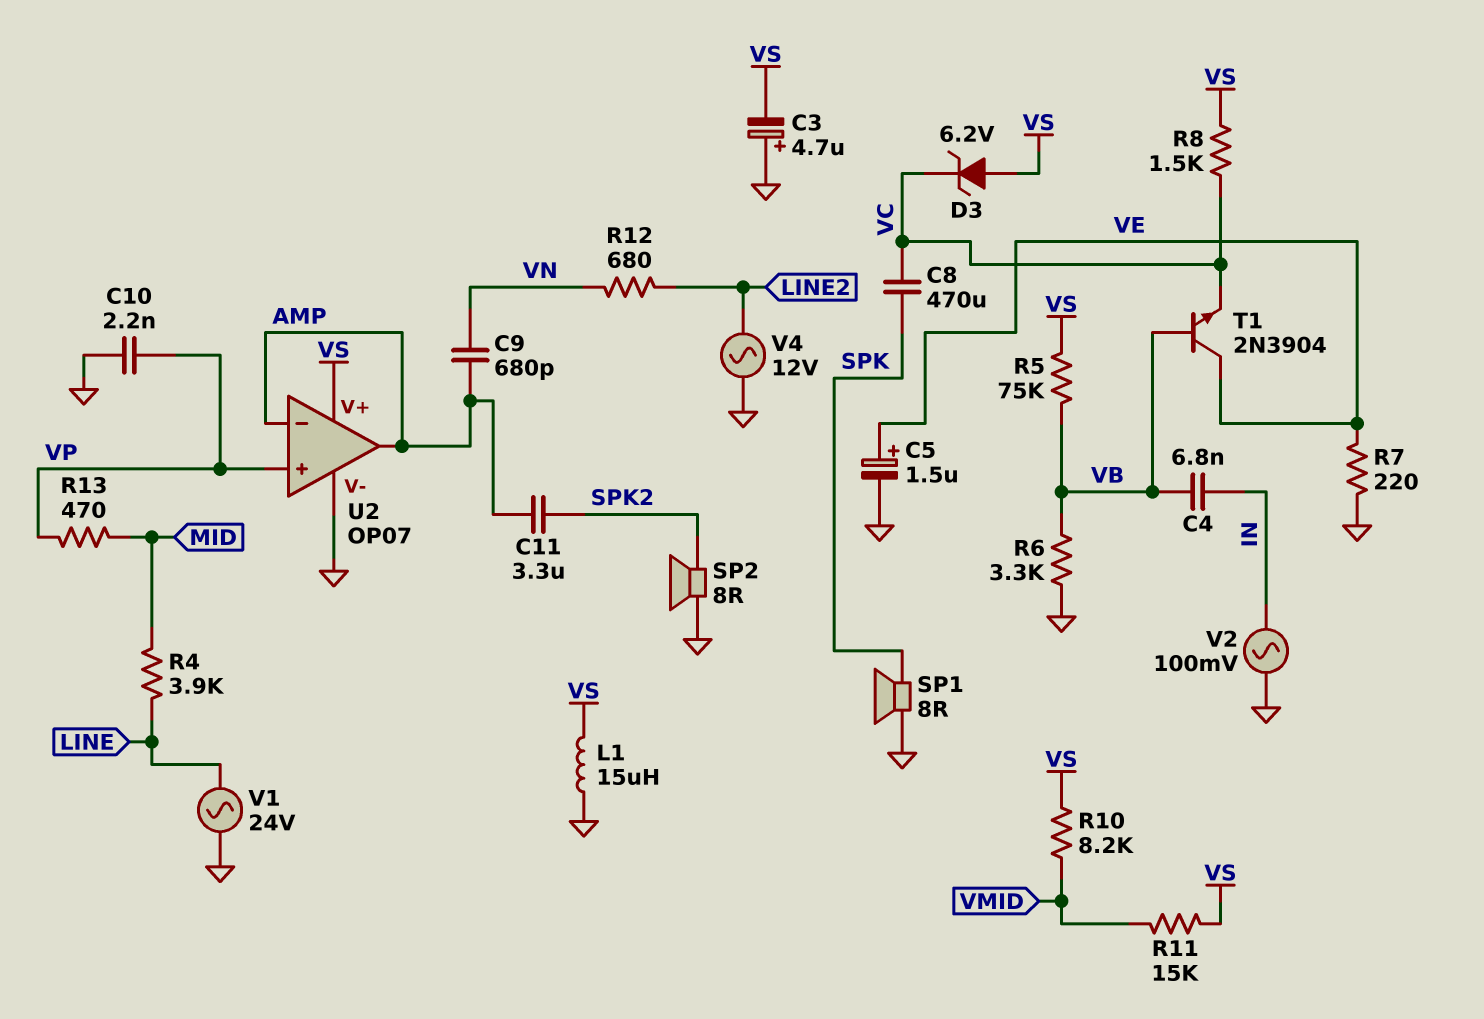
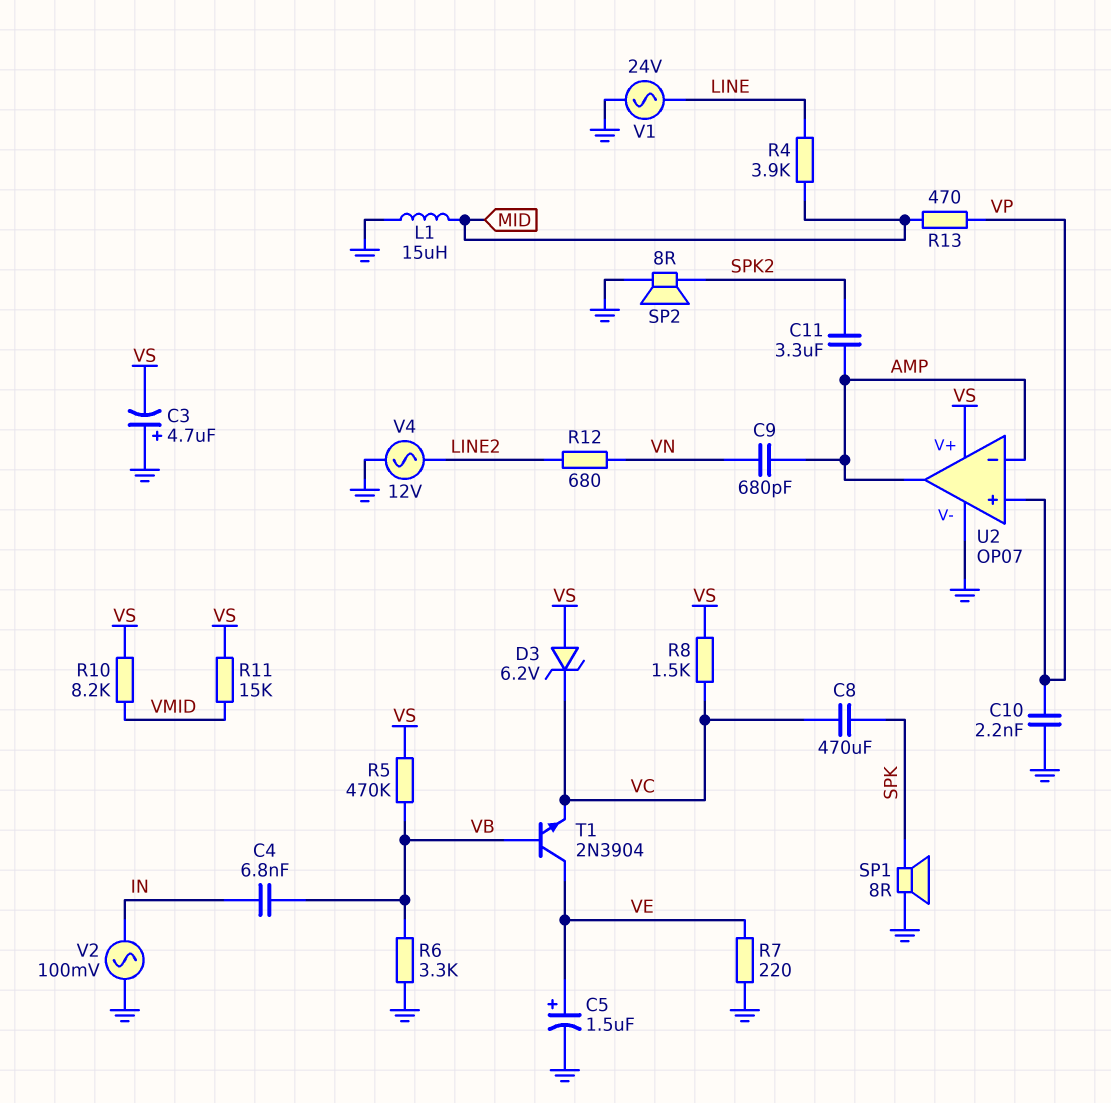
L1: 15uH (GND, VS) -> 15uH (GND, MID)
R5: 75k (VB, VS) -> 470k (VB, VS)

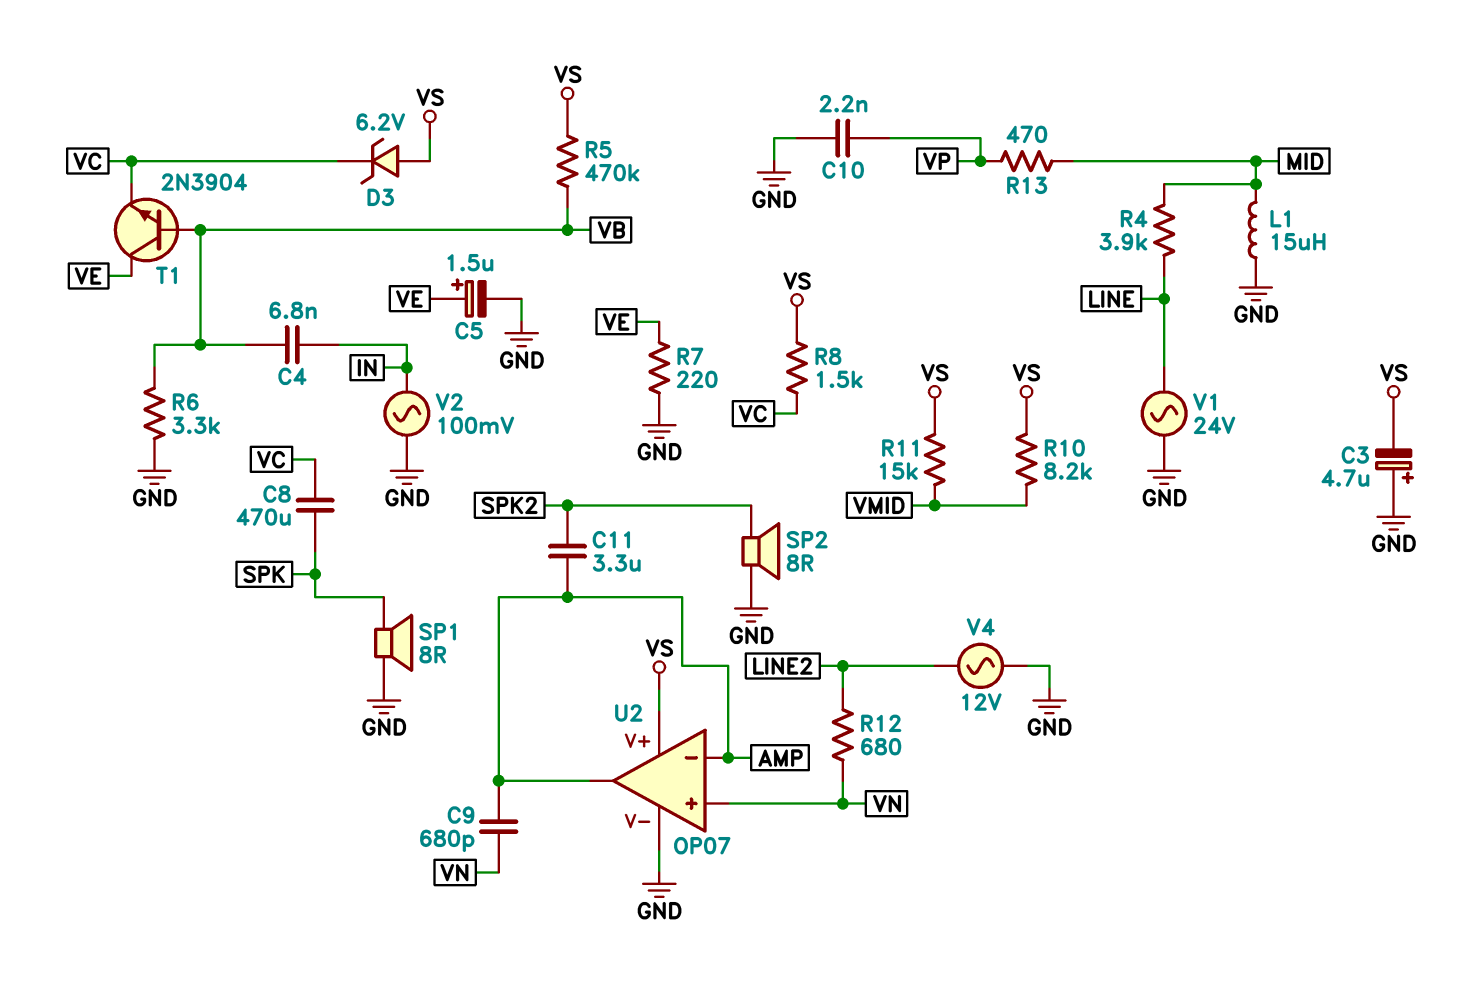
U2 pin in+: VP -> VN

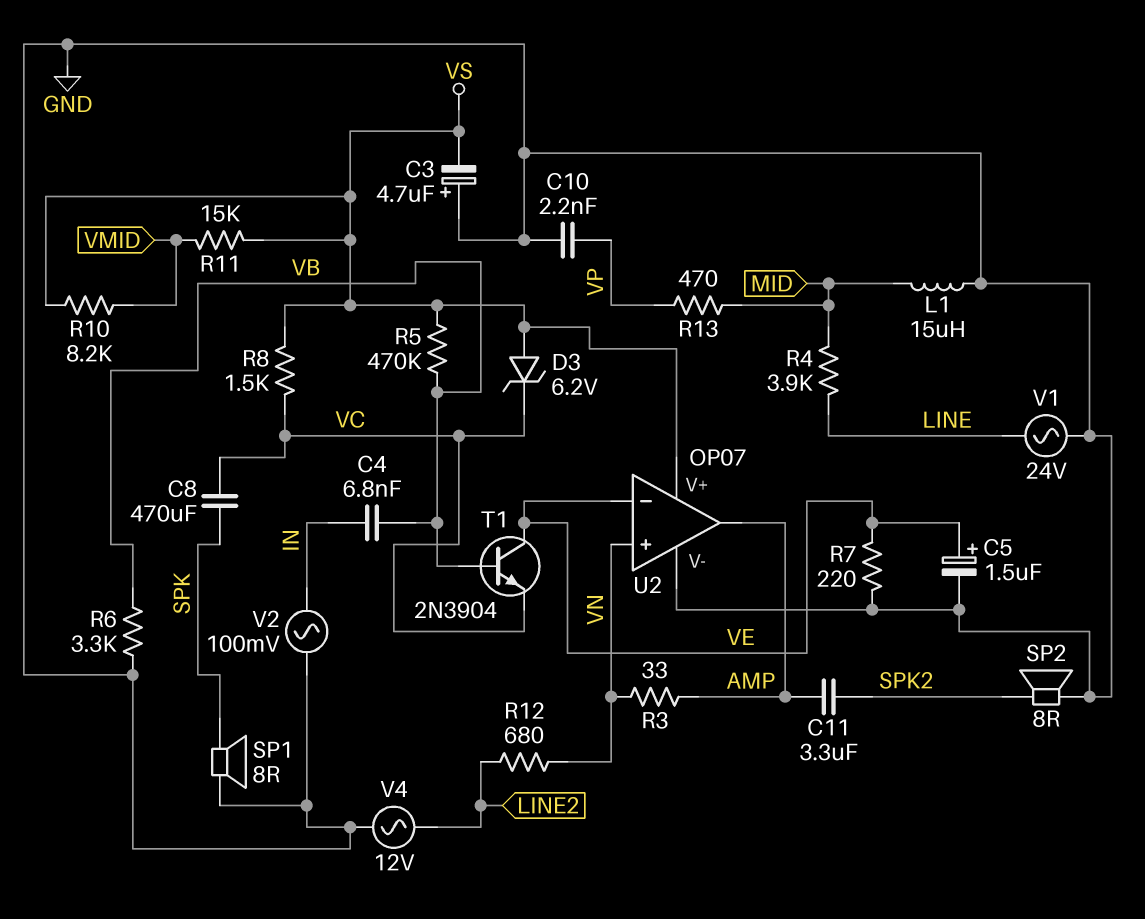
C9: 680pF (AMP, VN) -> none
R3: none -> 33 (AMP, VN)
U2 pin in-: AMP -> VE

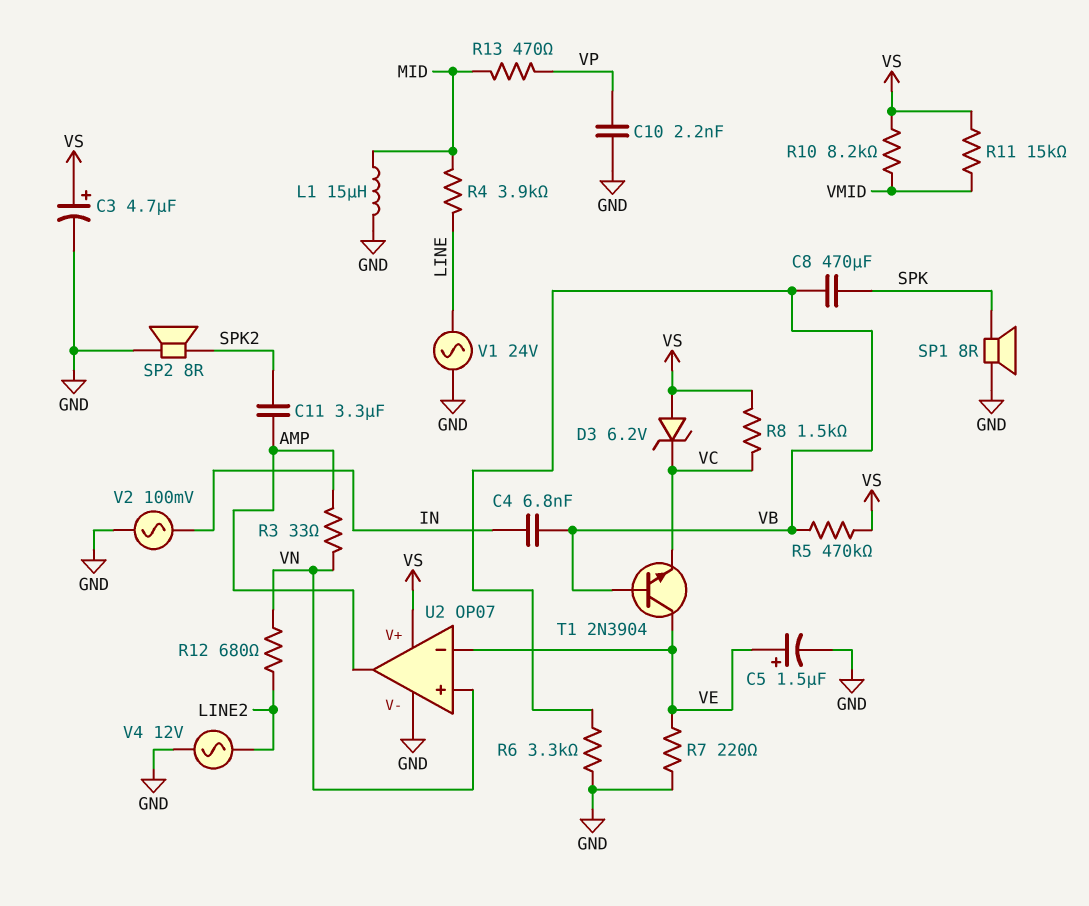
C3: 4.7uF (plus GND, minus VS) -> 4.7uF (plus VS, minus GND)
C8: 470uF (SPK, VC) -> 470uF (SPK, VB)

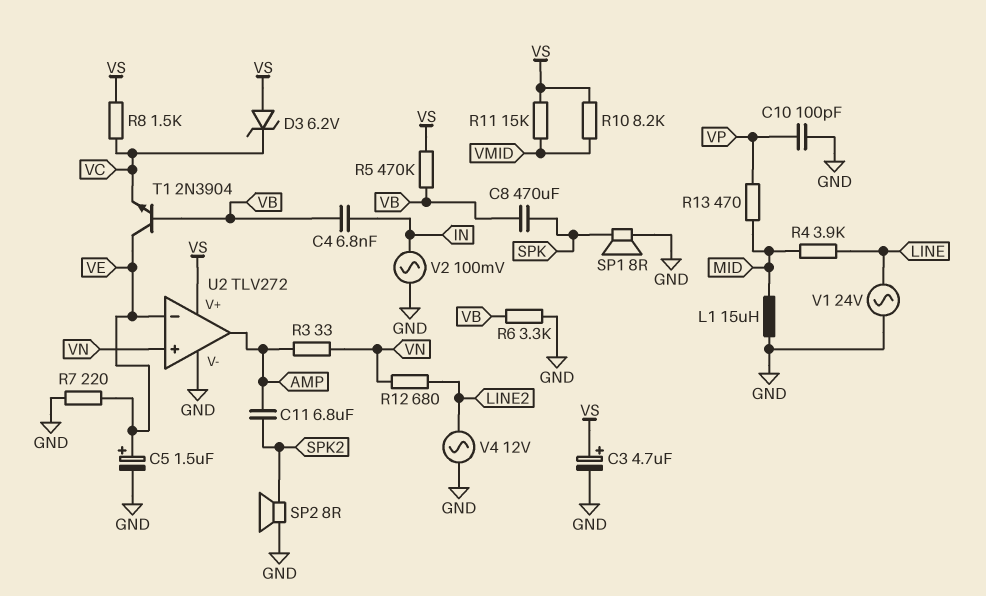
C10: 2.2nF (GND, VP) -> 100pF (GND, VP)
C11: 3.3uF (AMP, SPK2) -> 6.8uF (AMP, SPK2)
U2: OP07 -> TLV272

